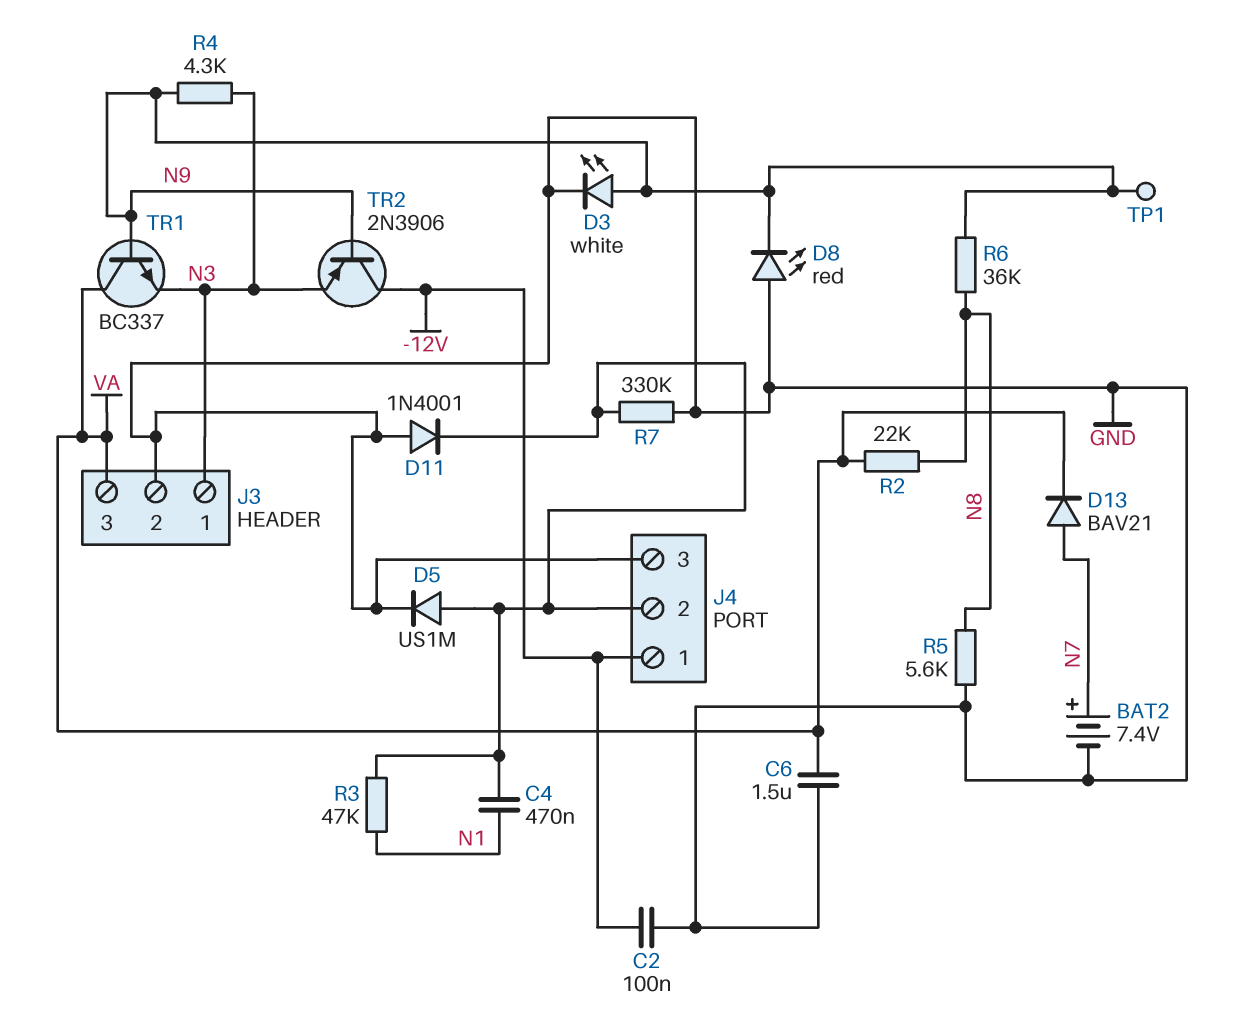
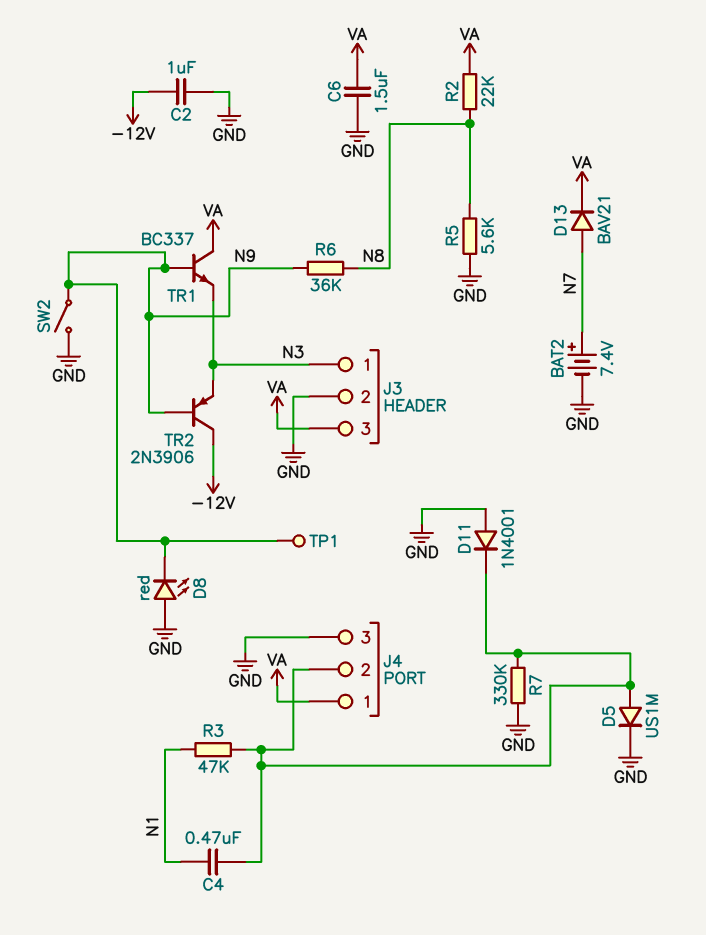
C2: 100nF (-12V, GND) -> 1uF (-12V, GND)
D3: LED white (A N9, K GND) -> none
J4 pin 1: -12V -> VA
R4: 4.3k (N3, N9) -> none
SW2: none -> switch (GND, N9)

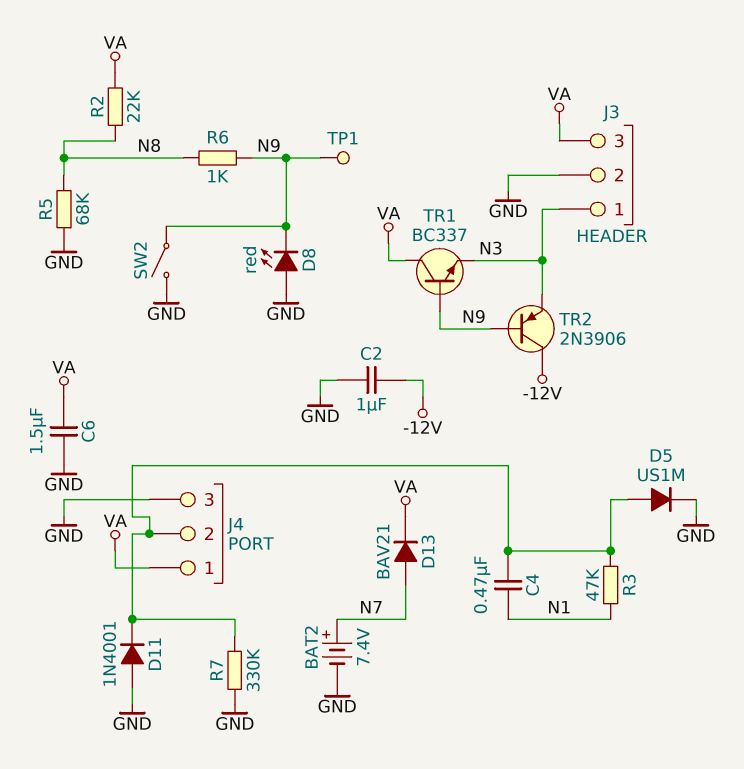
R5: 5.6k (GND, N8) -> 68k (GND, N8)
R6: 36k (N8, N9) -> 1k (N8, N9)

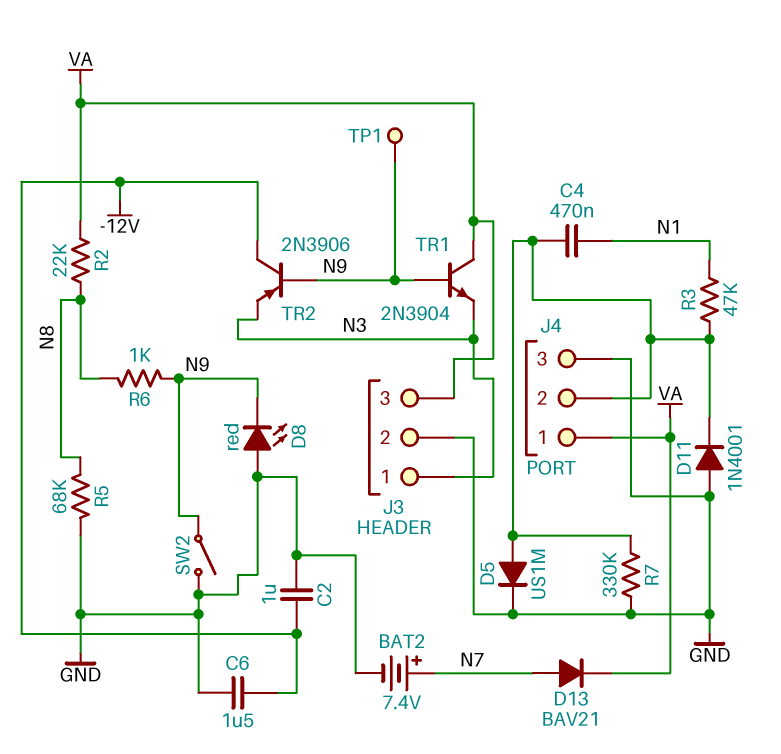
C6: 1.5uF (GND, VA) -> 1.5uF (-12V, GND)
TR1: NPN BC337 (B N9, C VA, E N3) -> NPN 2N3904 (B N9, C VA, E N3)

